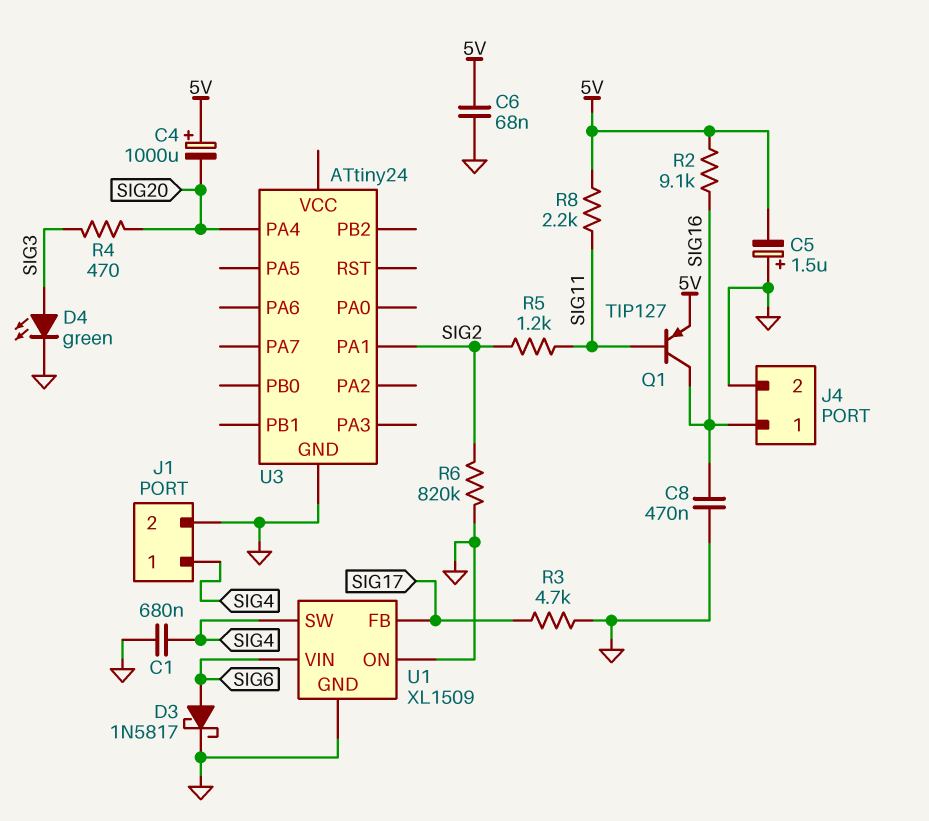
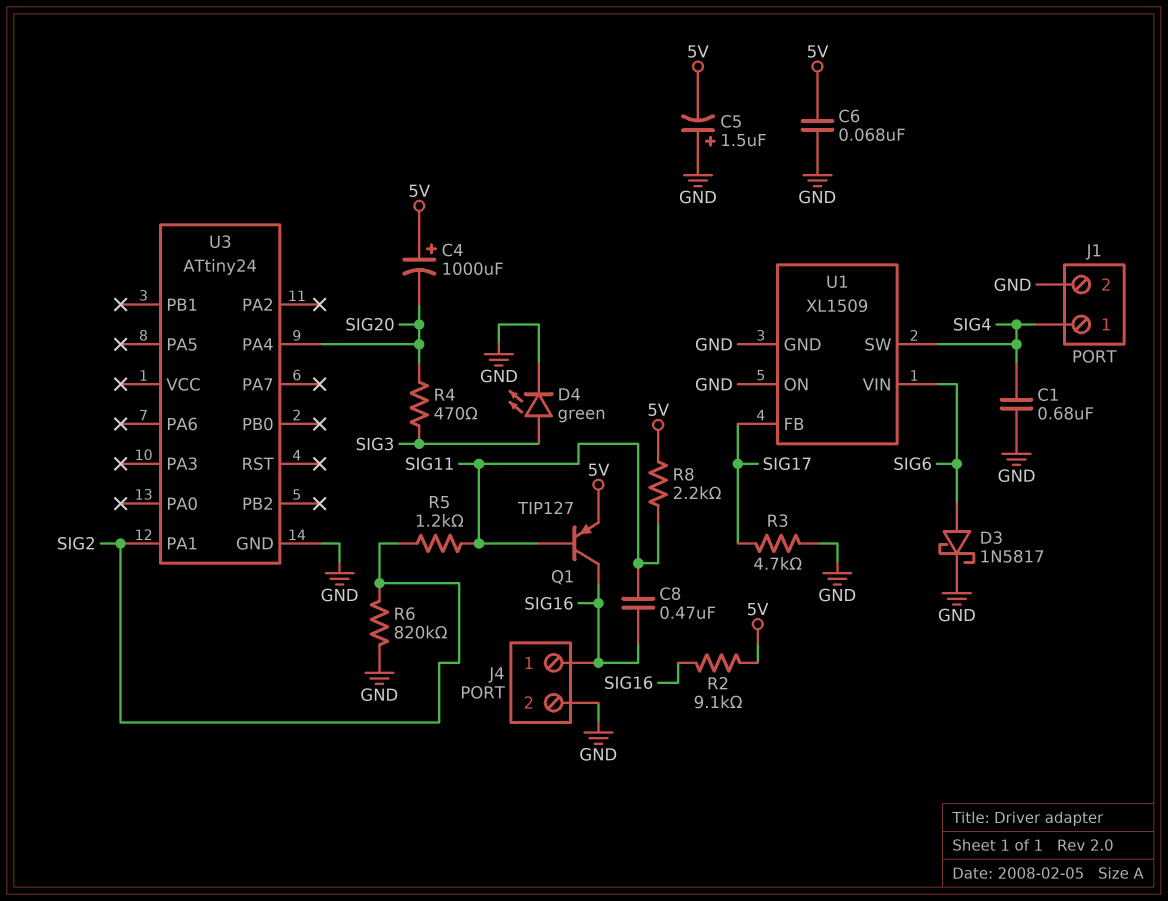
C8: 470nF (GND, SIG16) -> 470nF (SIG11, SIG16)

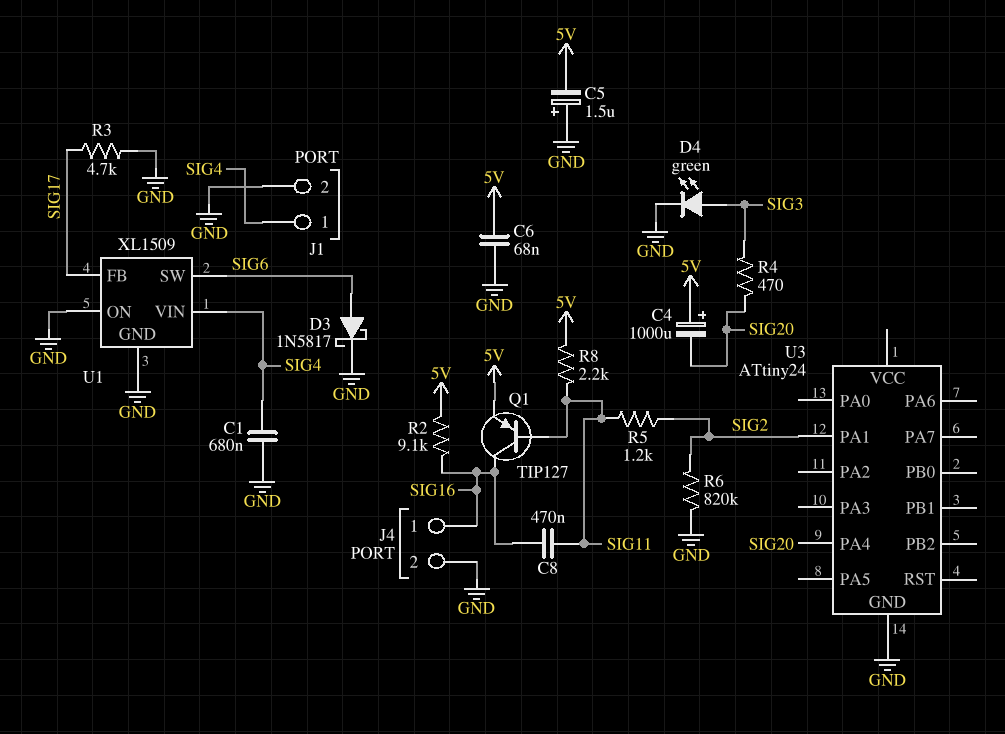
U1 pin SW: SIG4 -> SIG6
U1 pin VIN: SIG6 -> SIG4

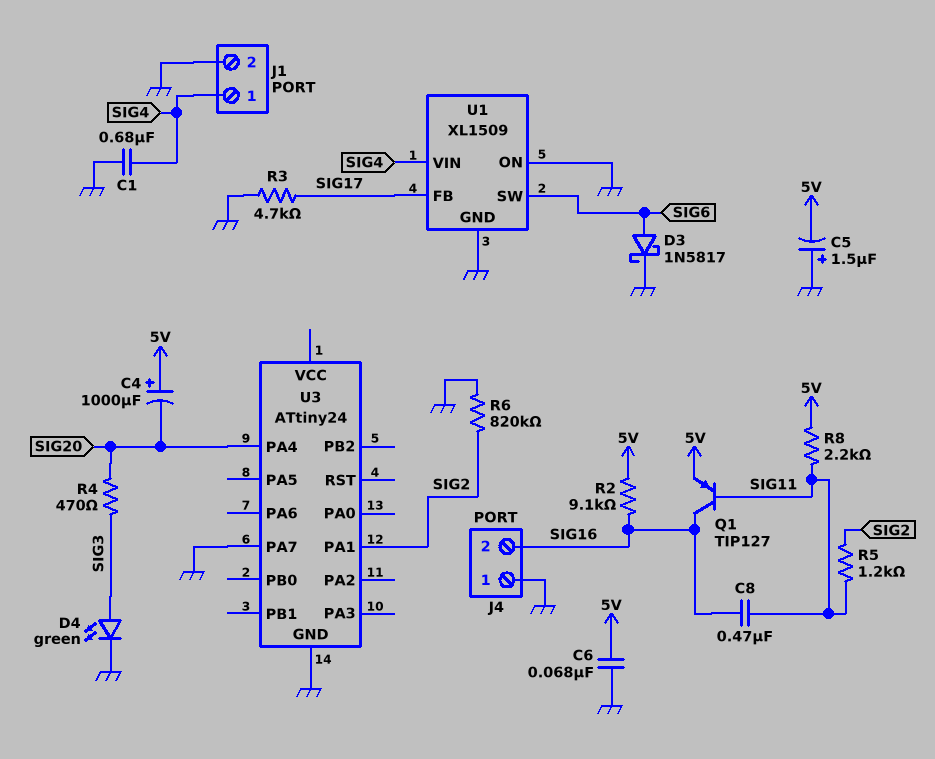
J4 pin 1: SIG16 -> GND
J4 pin 2: GND -> SIG16
U3 pin PA7: none -> GND

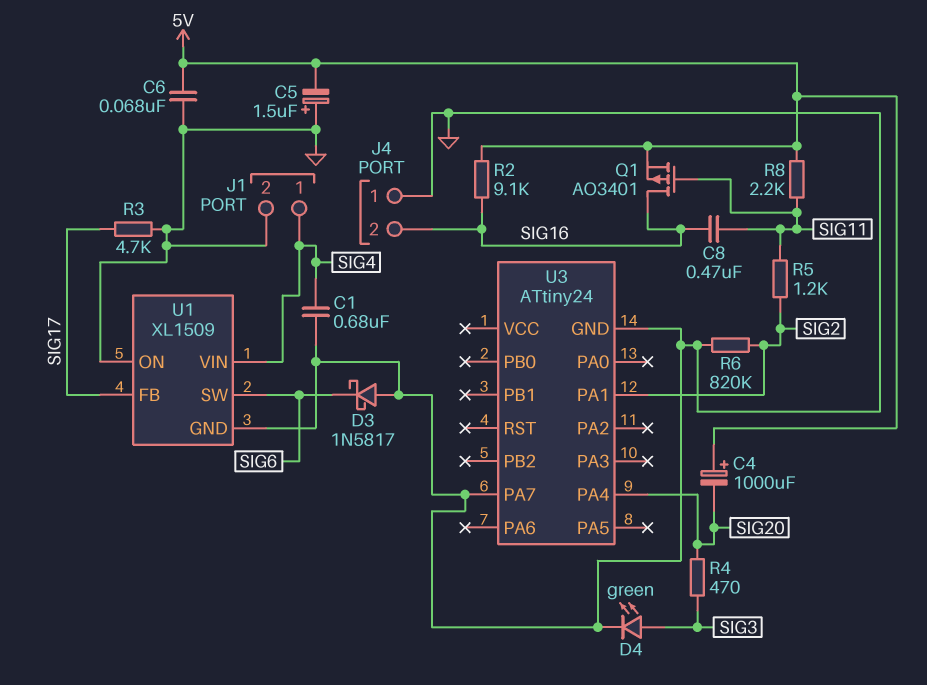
D3: schottky 1N5817 (A SIG6, K GND) -> schottky 1N5817 (A GND, K SIG6)
Q1: PNP TIP127 (B SIG11, C SIG16, E 5V) -> PMOS AO3401 (G SIG11, D SIG16, S 5V)

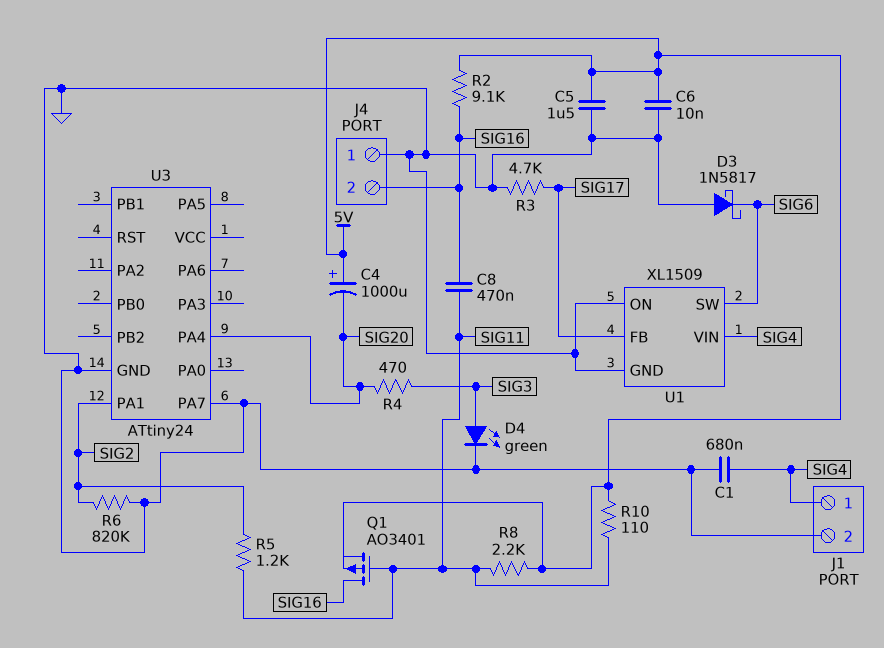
C5: 1.5uF (plus GND, minus 5V) -> 1.5uF (5V, GND)
C6: 68nF (5V, GND) -> 10nF (5V, GND)
R10: none -> 110 (5V, SIG11)

